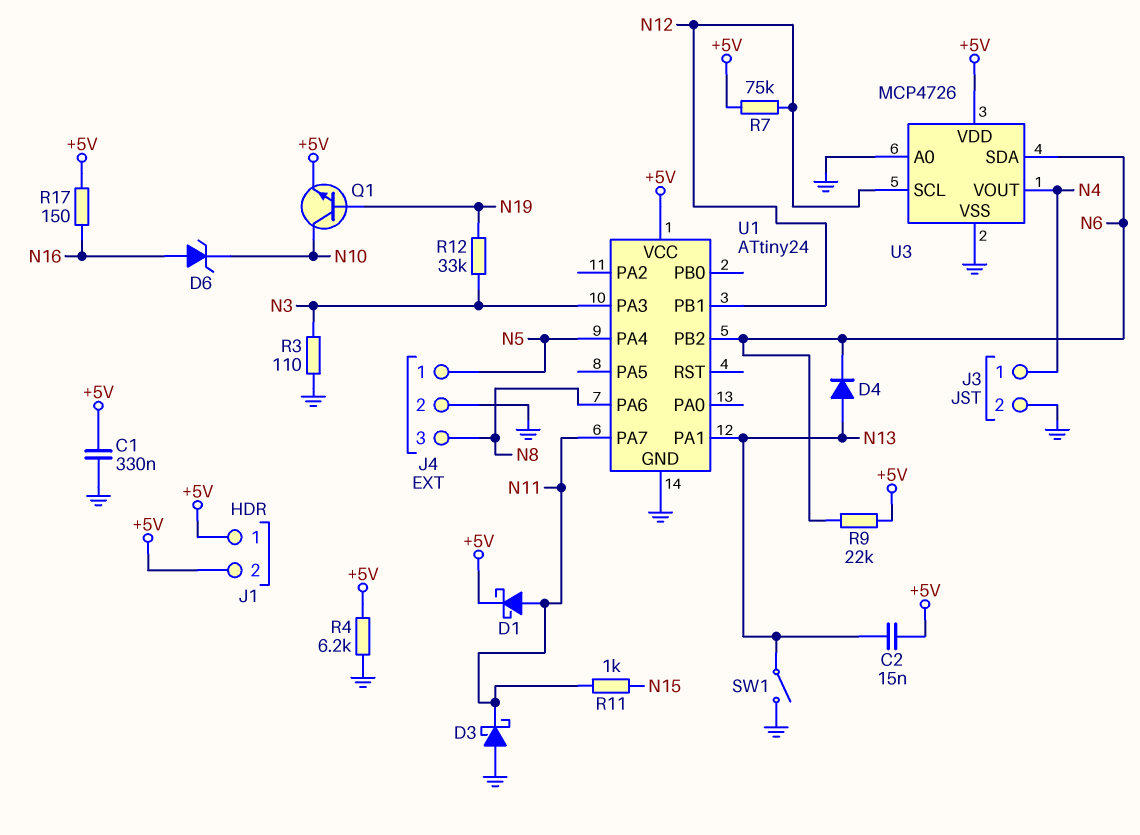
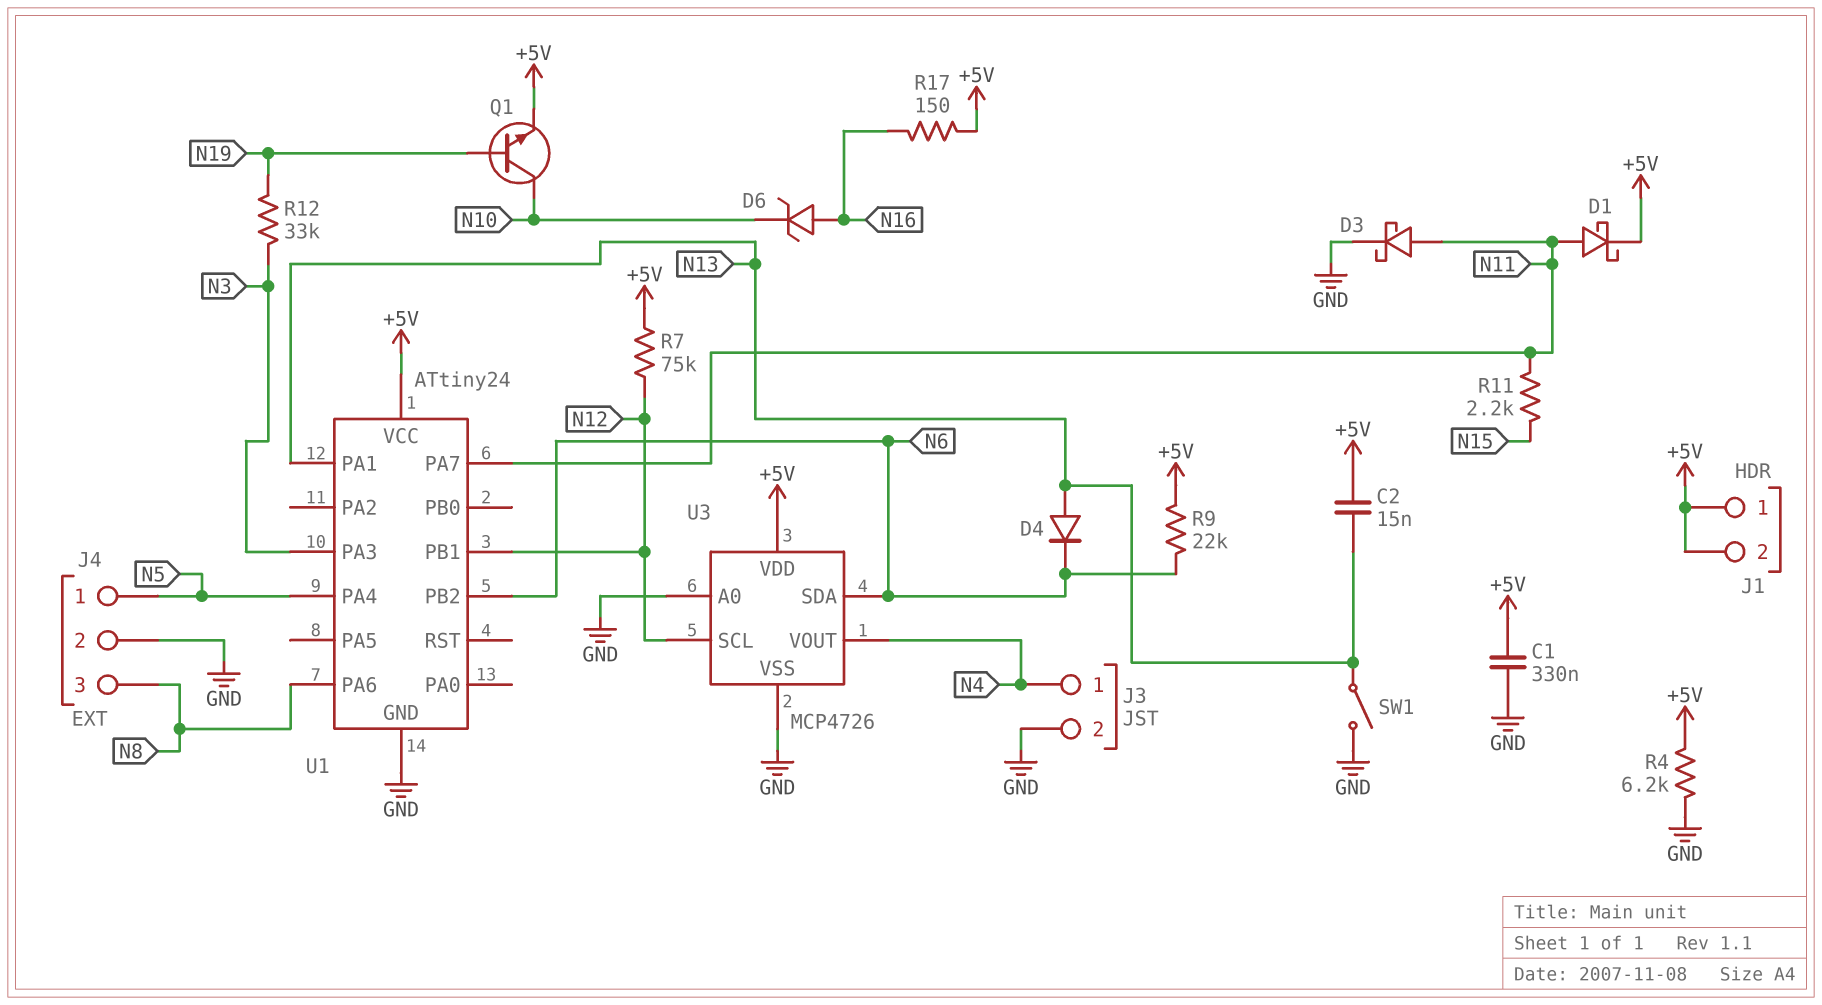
D3: schottky (A GND, K N11) -> schottky (A N11, K GND)
R3: 110 (GND, N3) -> none
R11: 1k (N11, N15) -> 2.2k (N11, N15)

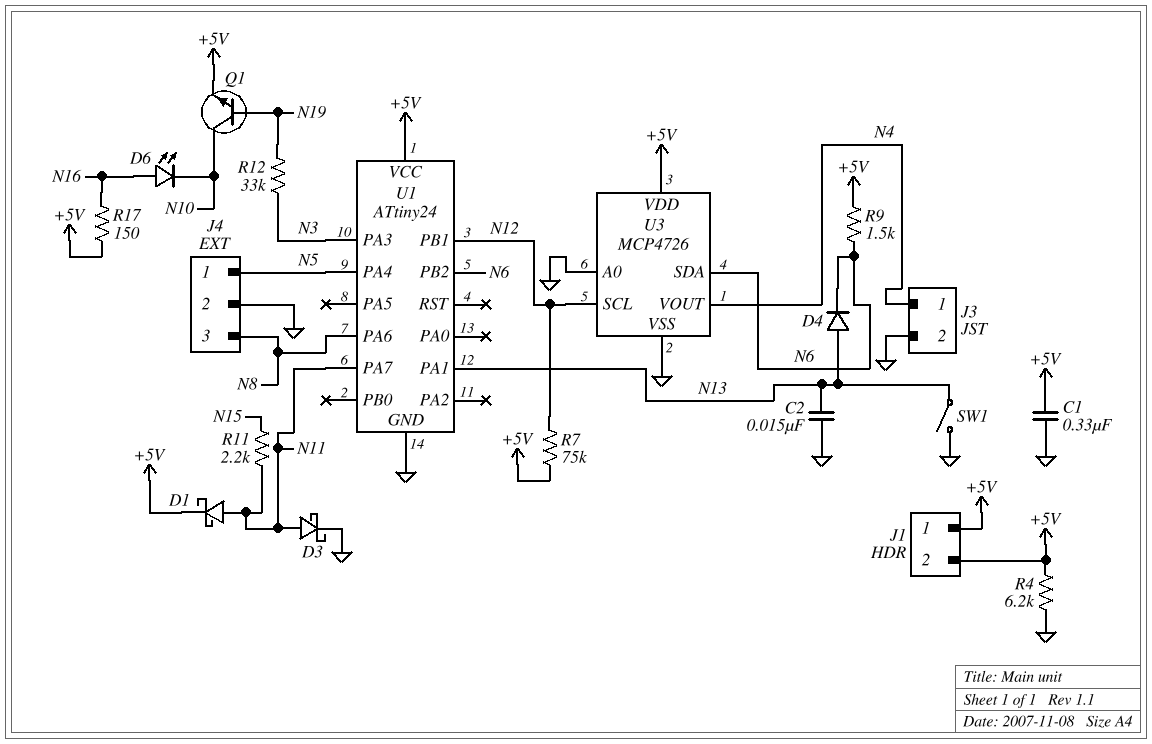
C2: 15nF (+5V, N13) -> 15nF (GND, N13)
D6: zener (A N16, K N10) -> LED (A N16, K N10)
R9: 22k (+5V, N6) -> 1.5k (+5V, N6)

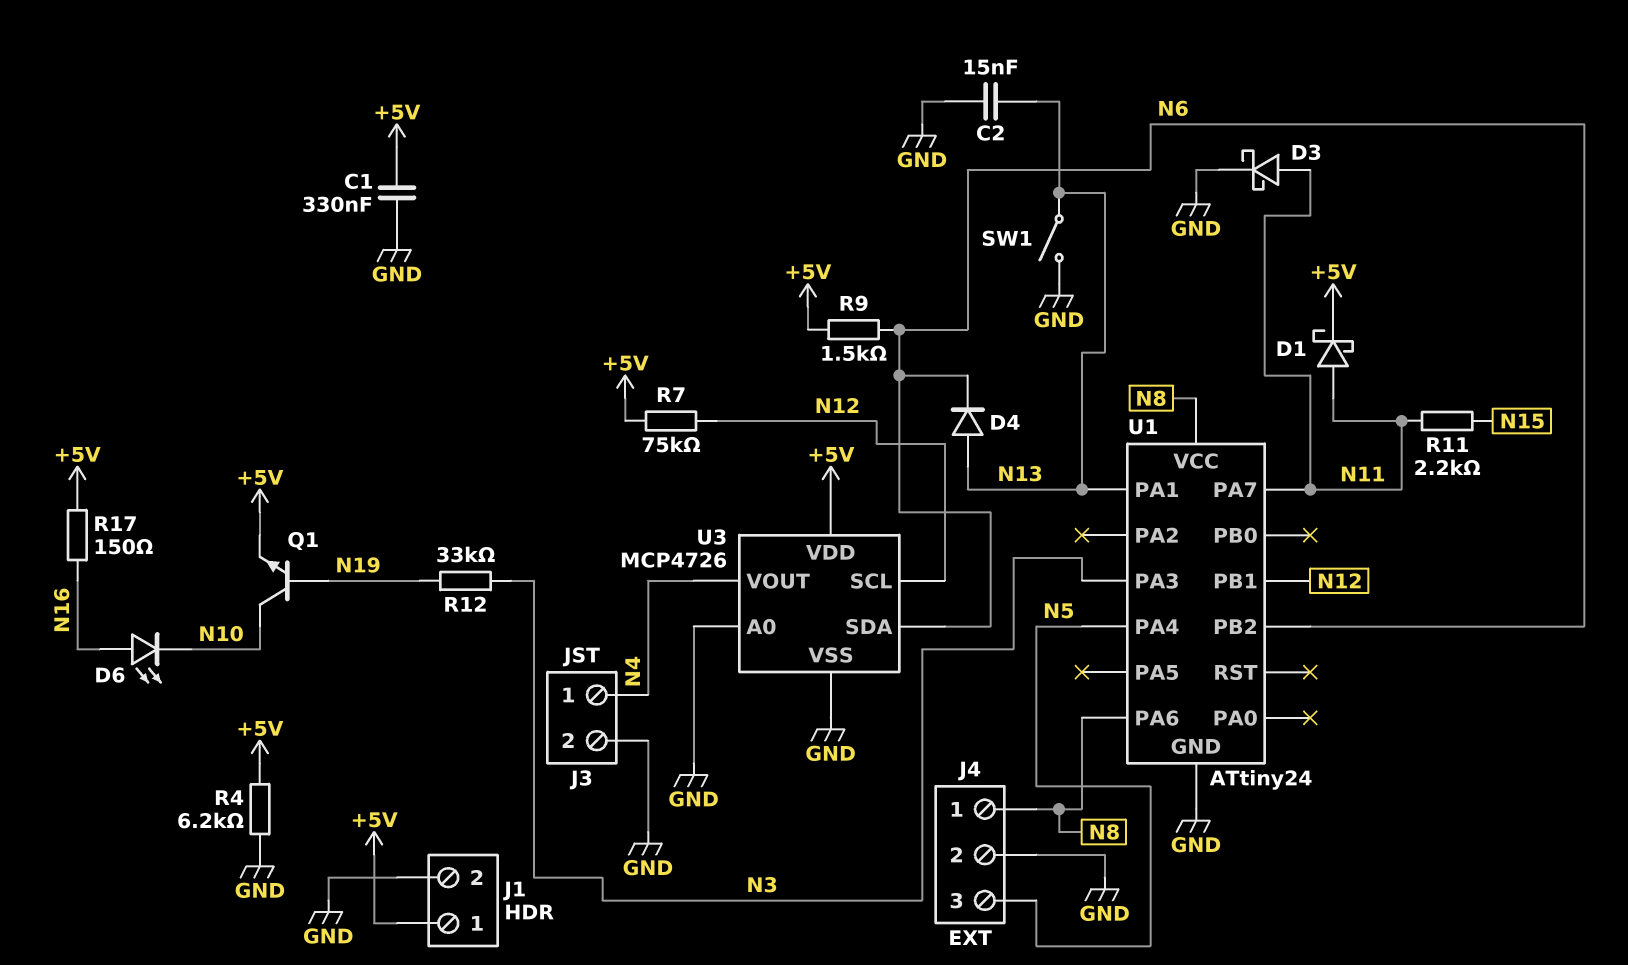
J1 pin 2: +5V -> GND
J4 pin 1: N5 -> N8
J4 pin 3: N8 -> N5
U1 pin VCC: +5V -> N8

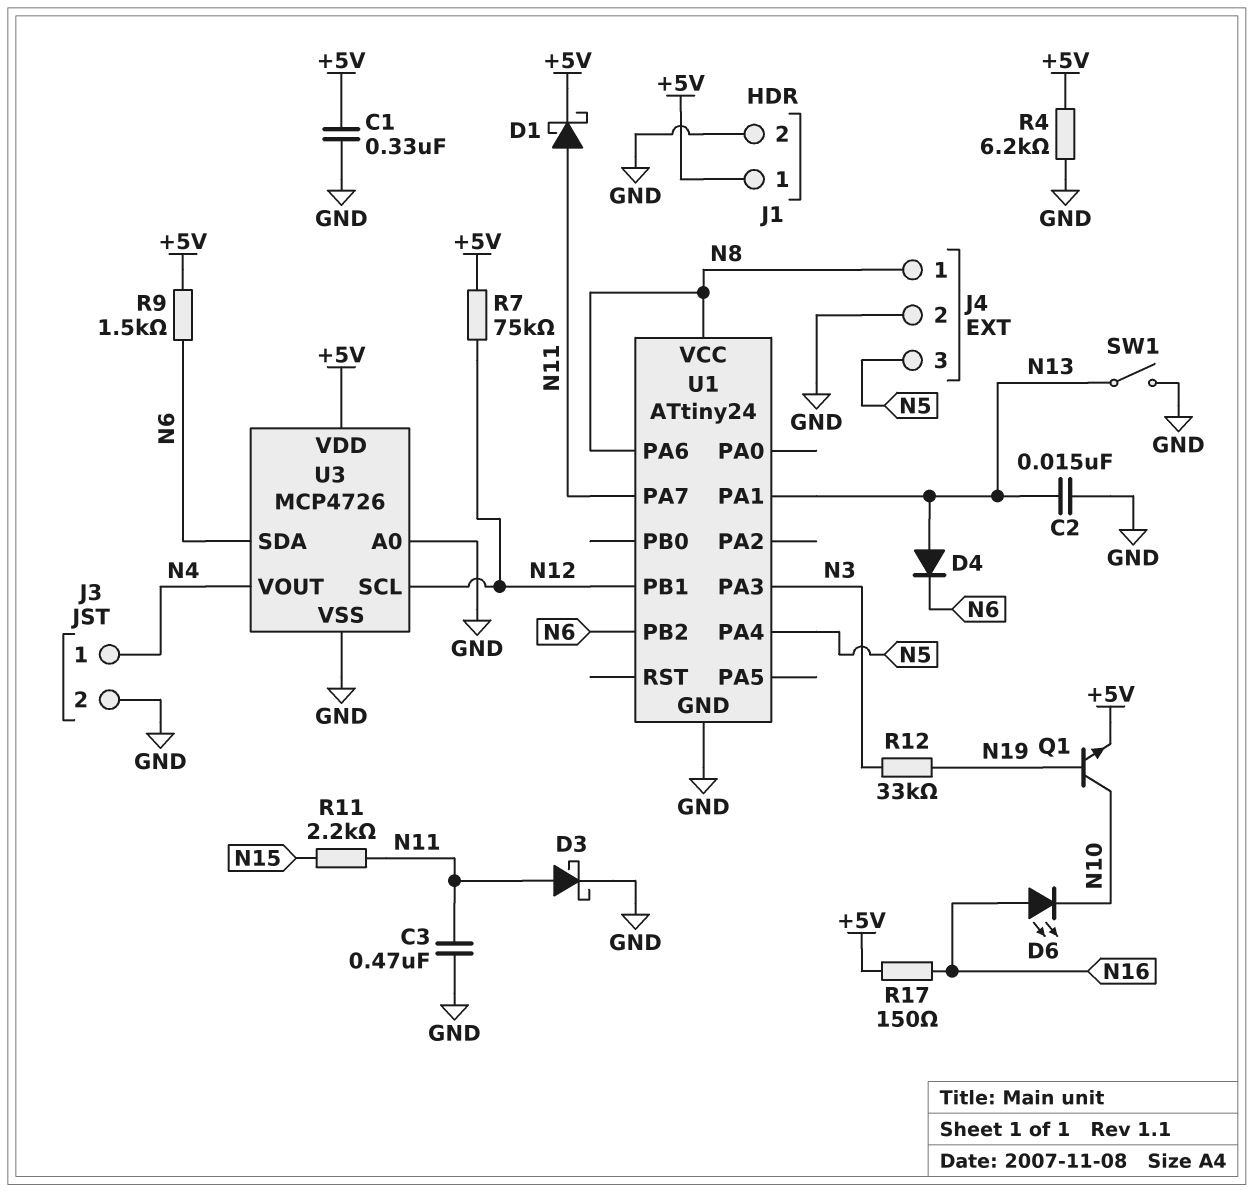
C3: none -> 470nF (GND, N11)

